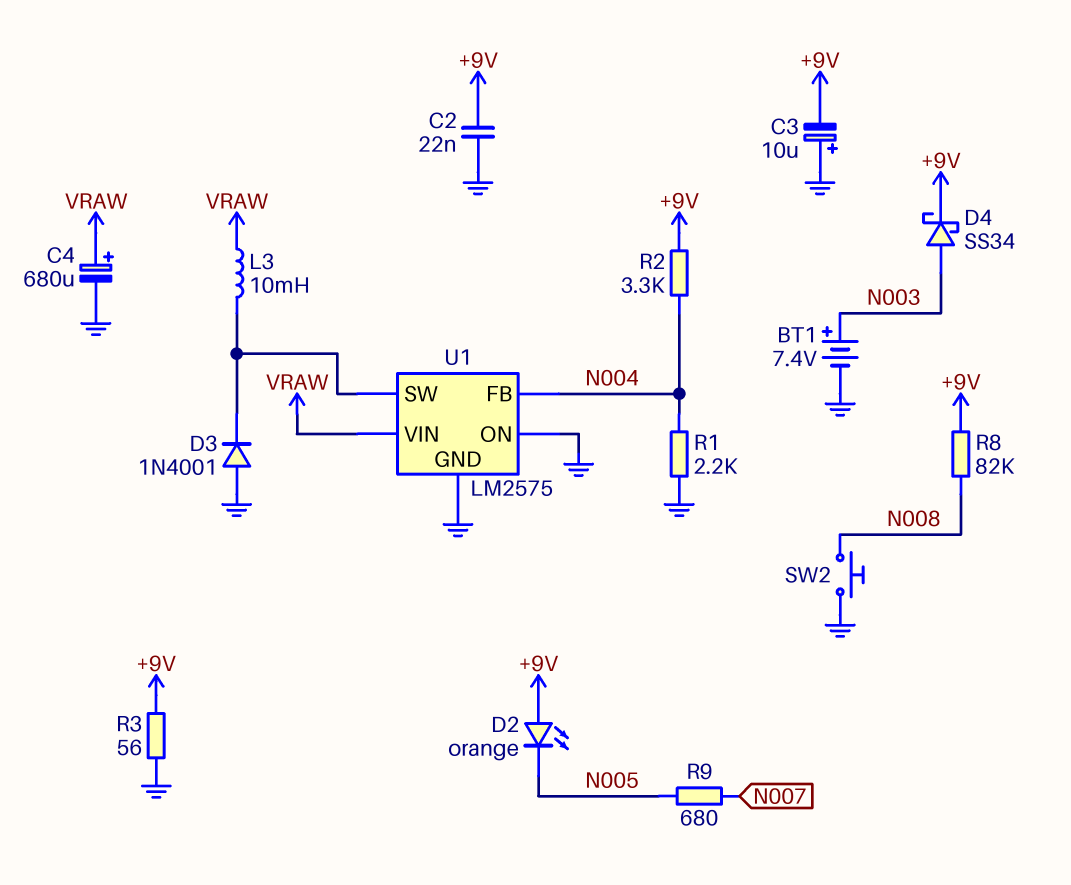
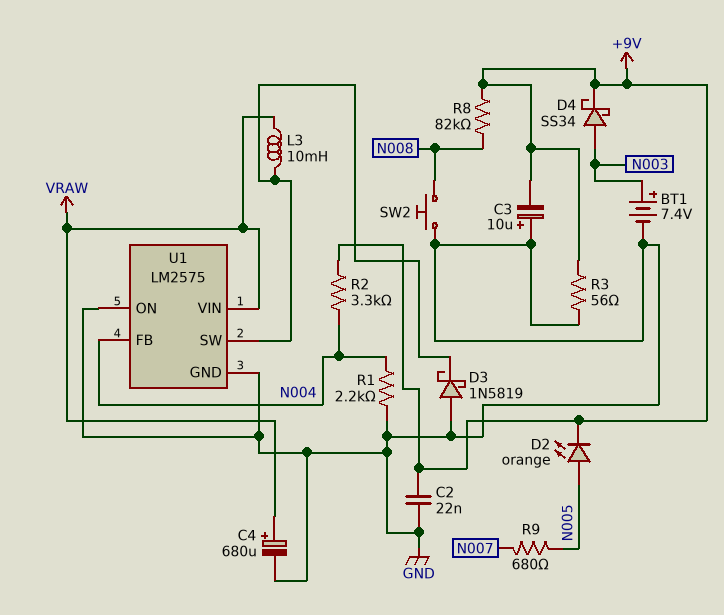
D2: LED orange (A +9V, K N005) -> LED orange (A N005, K +9V)
D3: diode 1N4001 (A GND, K U1/SW) -> schottky 1N5819 (A GND, K U1/SW)

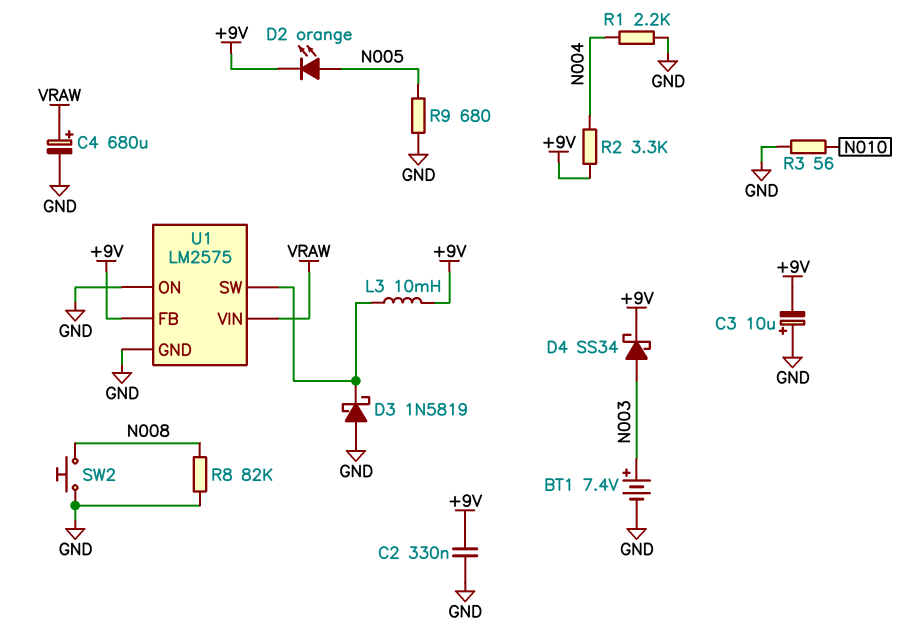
C2: 22nF (+9V, GND) -> 330nF (+9V, GND)
L3: 10mH (U1/SW, VRAW) -> 10mH (+9V, U1/SW)
R3: 56 (+9V, GND) -> 56 (GND, N010)
R8: 82k (+9V, N008) -> 82k (GND, N008)
R9: 680 (N005, N007) -> 680 (GND, N005)
U1 pin FB: N004 -> +9V

